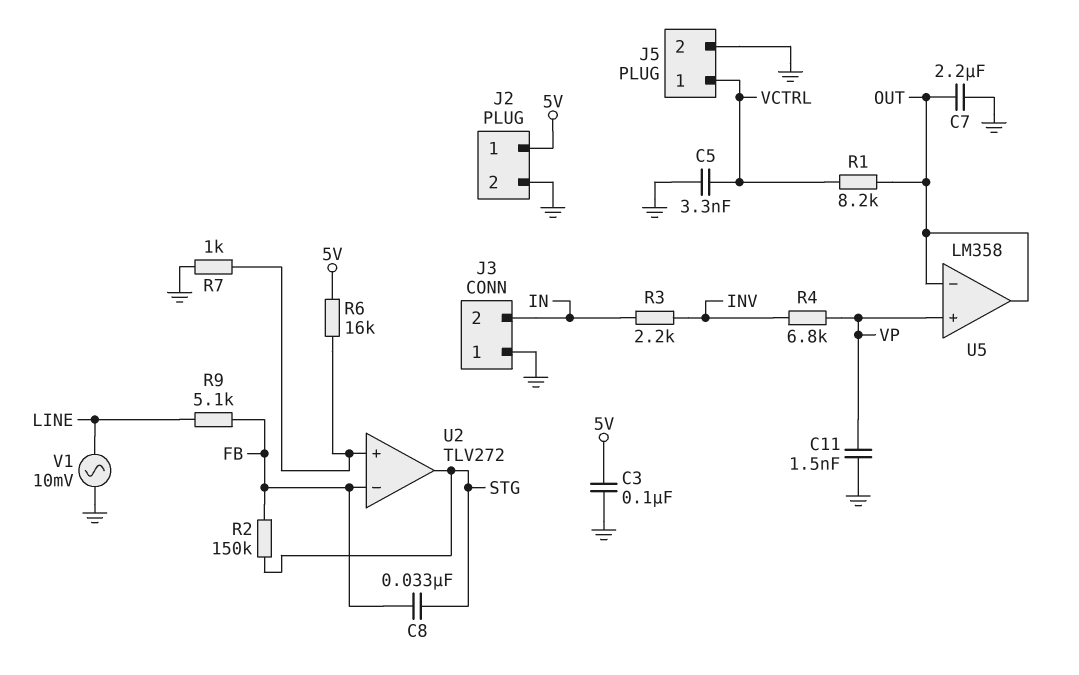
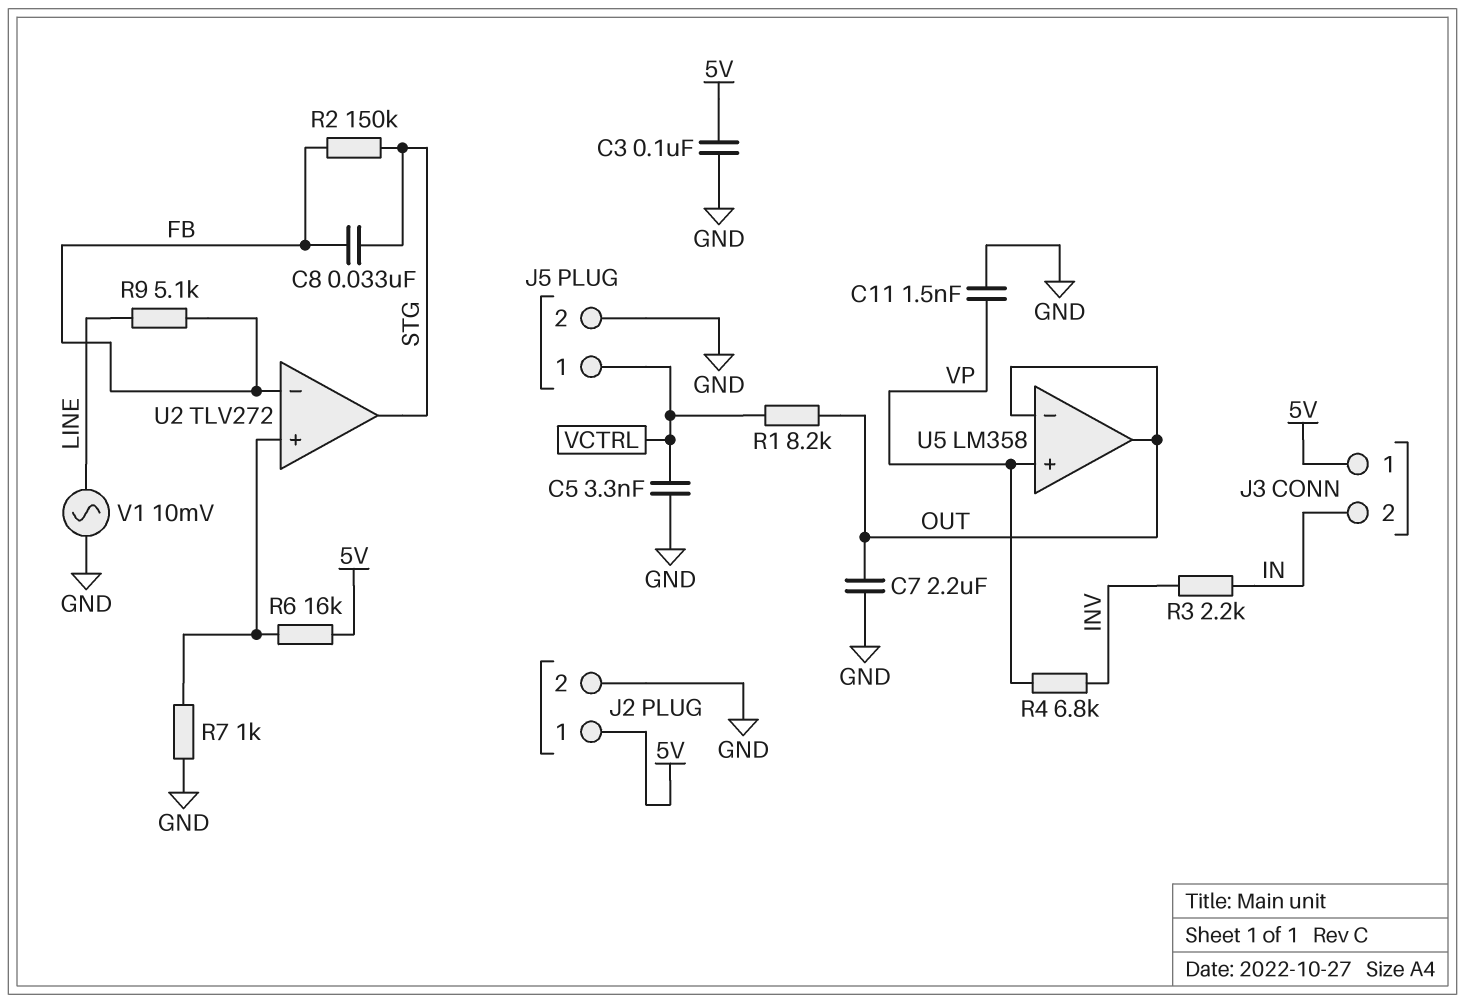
J3 pin 1: GND -> 5V

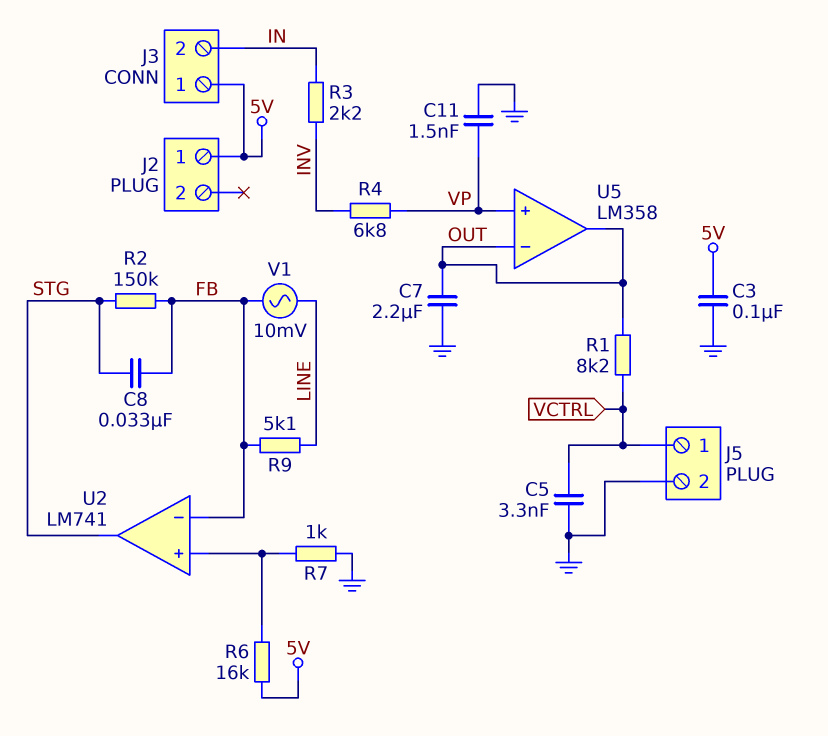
J2 pin 2: GND -> none
U2: TLV272 -> LM741
V1: AC 10mV (GND, LINE) -> AC 10mV (FB, LINE)

